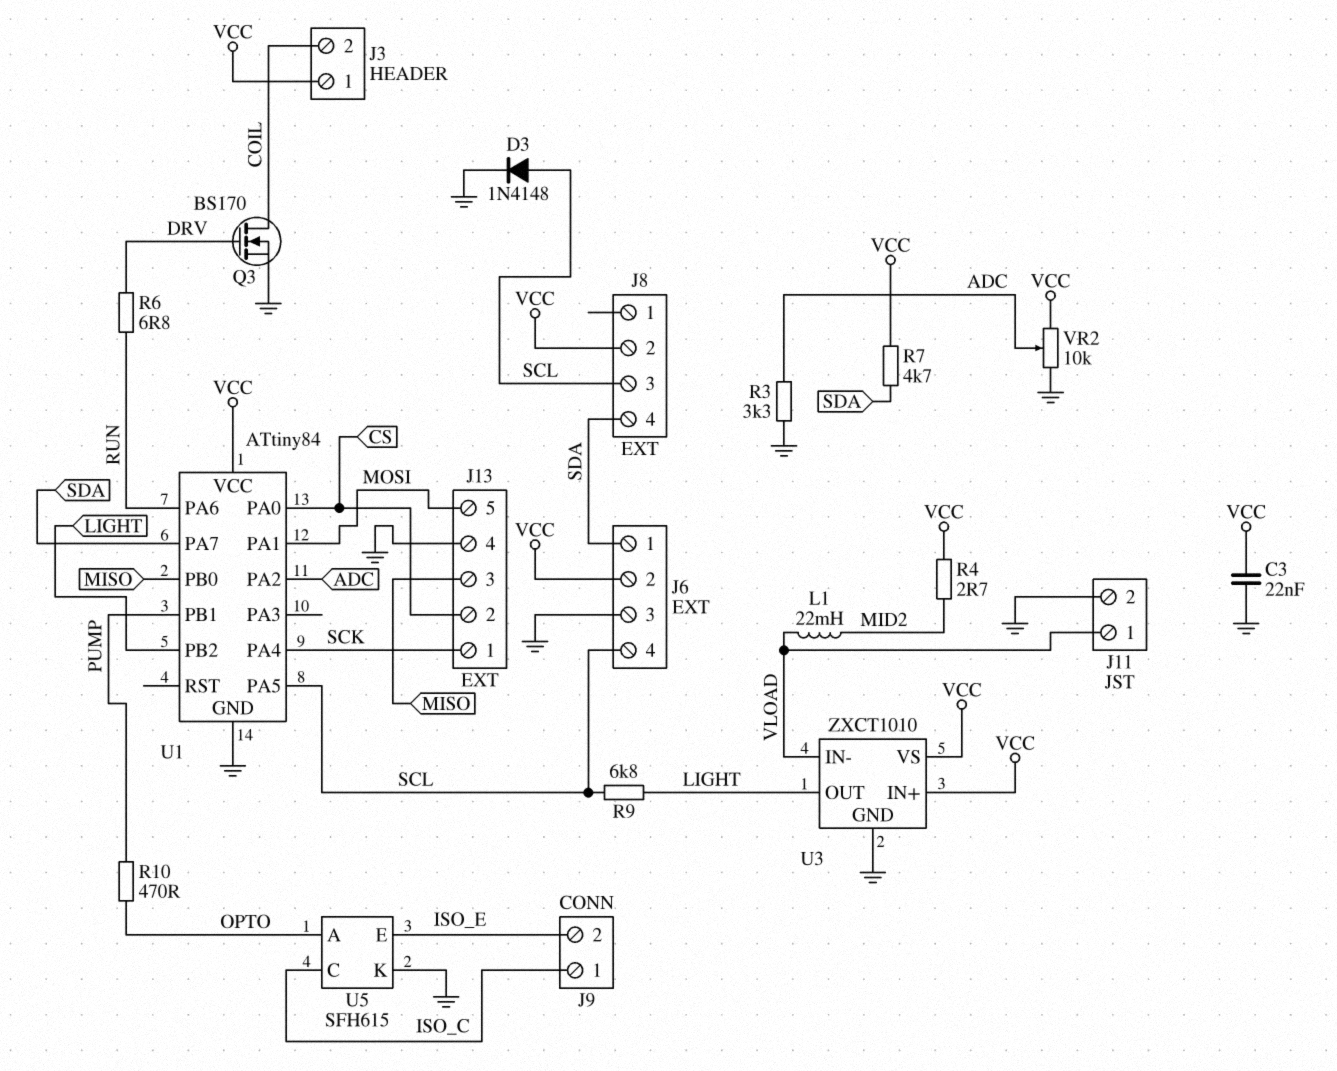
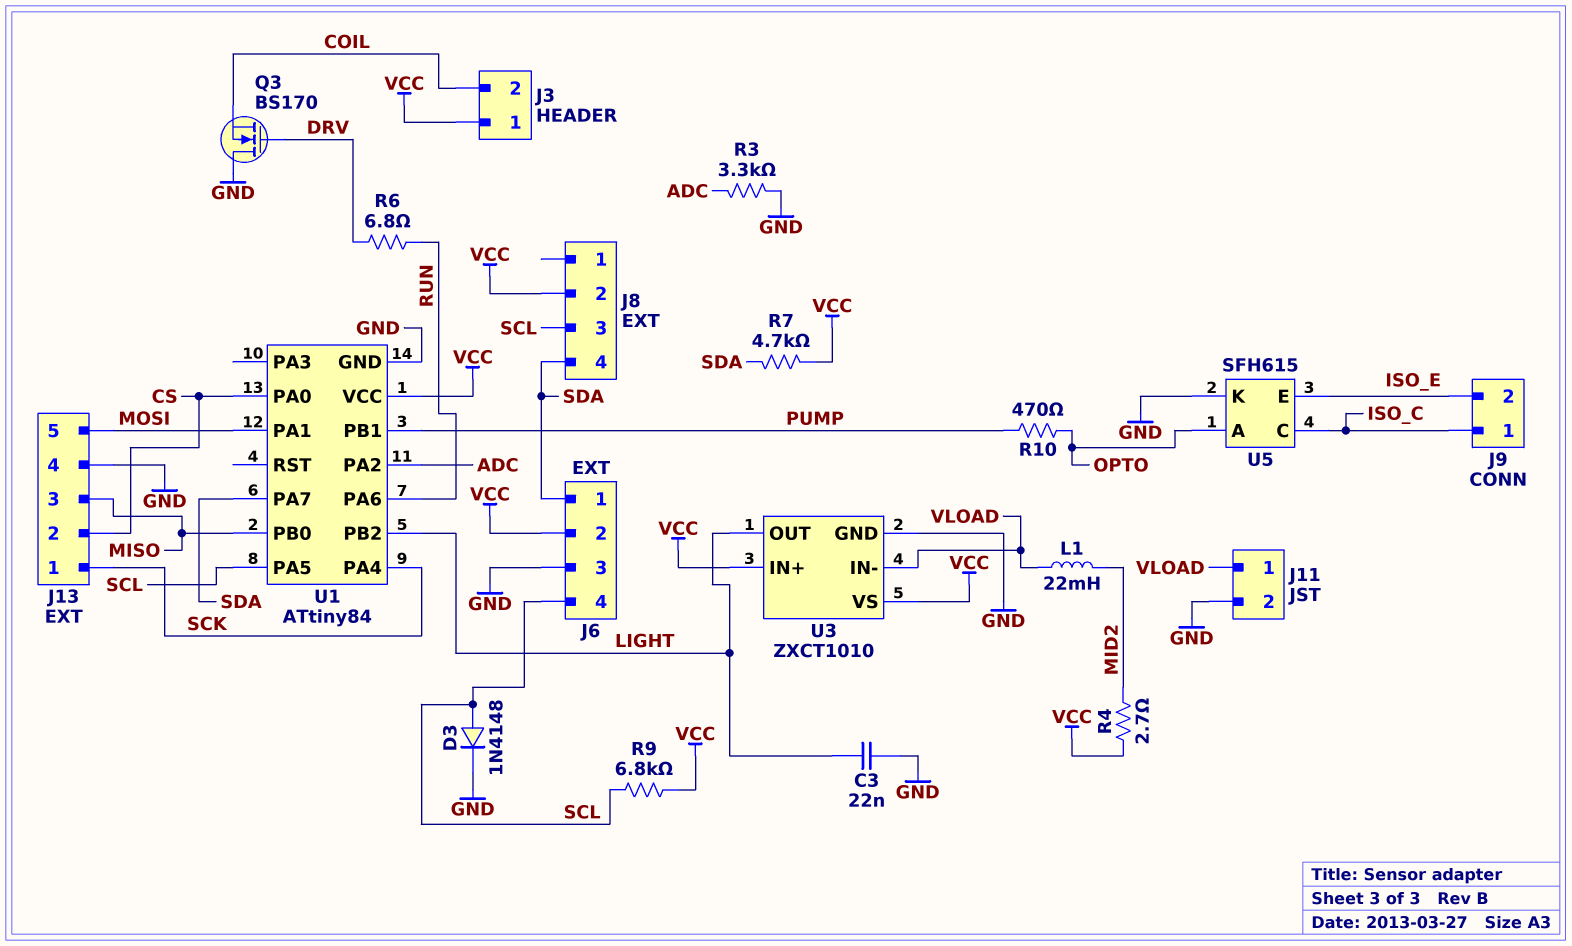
C3: 22nF (GND, VCC) -> 22nF (GND, LIGHT)
Q3: NMOS BS170 (G DRV, D COIL, S GND) -> NMOS BS170 (G DRV, D GND, S COIL)
R9: 6.8k (LIGHT, SCL) -> 6.8k (SCL, VCC)
VR2: 10k (GND, VCC, wiper ADC) -> none

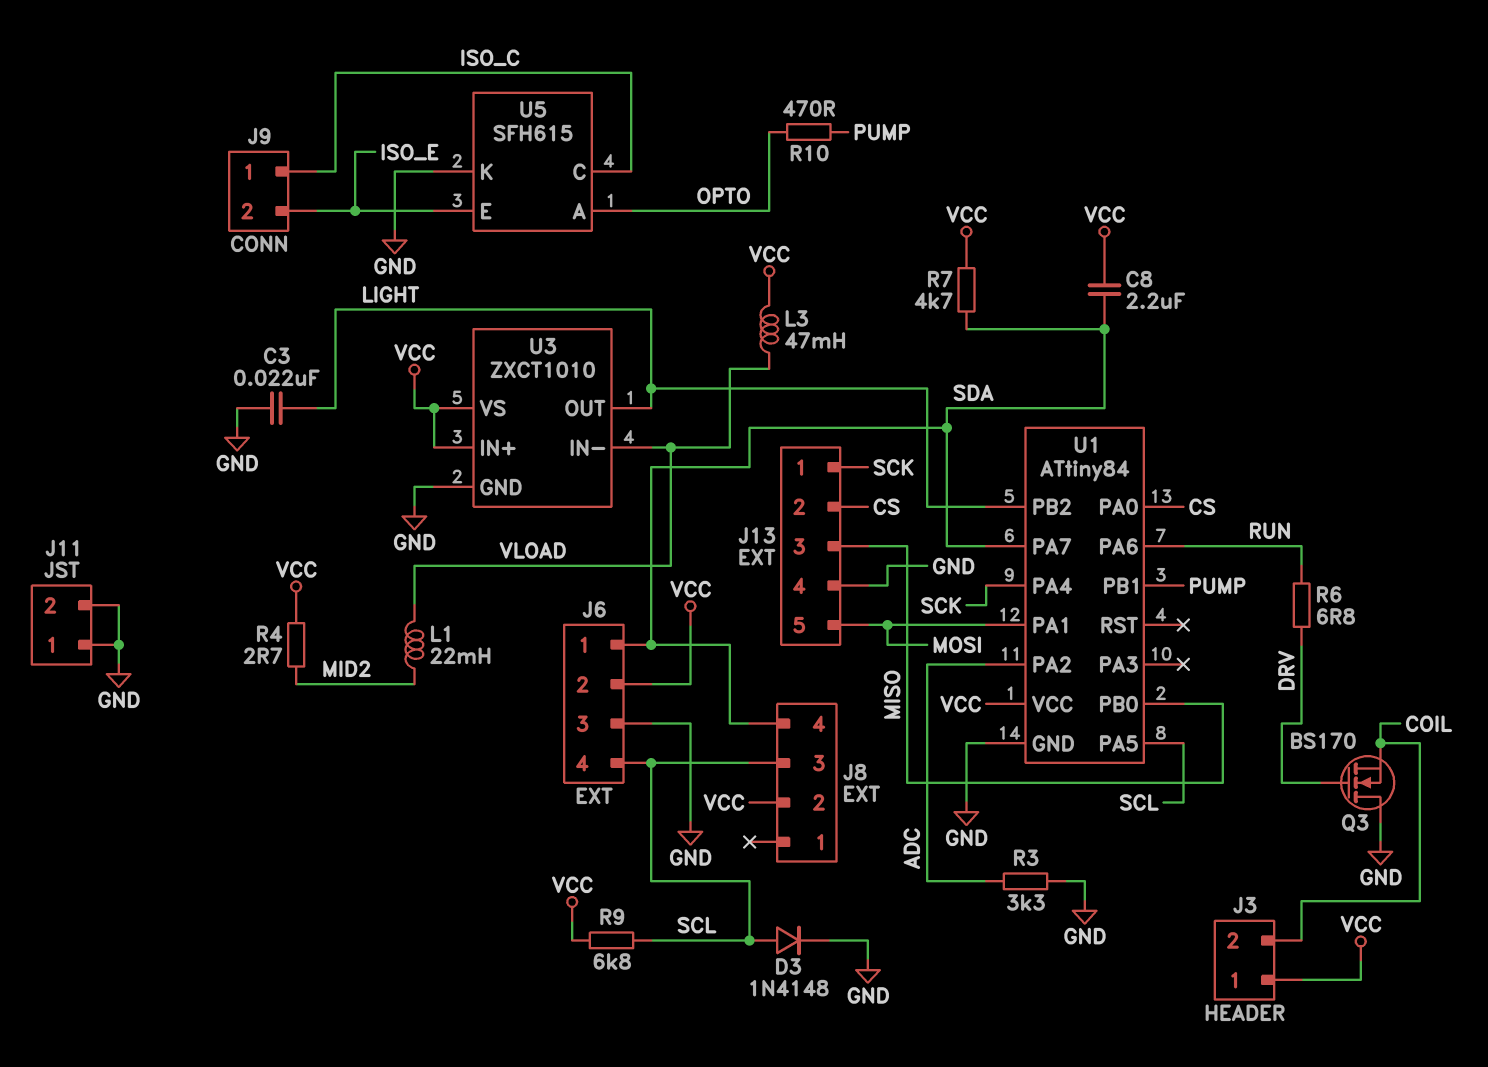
C8: none -> 2.2uF (SDA, VCC)
J11 pin 1: VLOAD -> GND
L3: none -> 47mH (VCC, VLOAD)

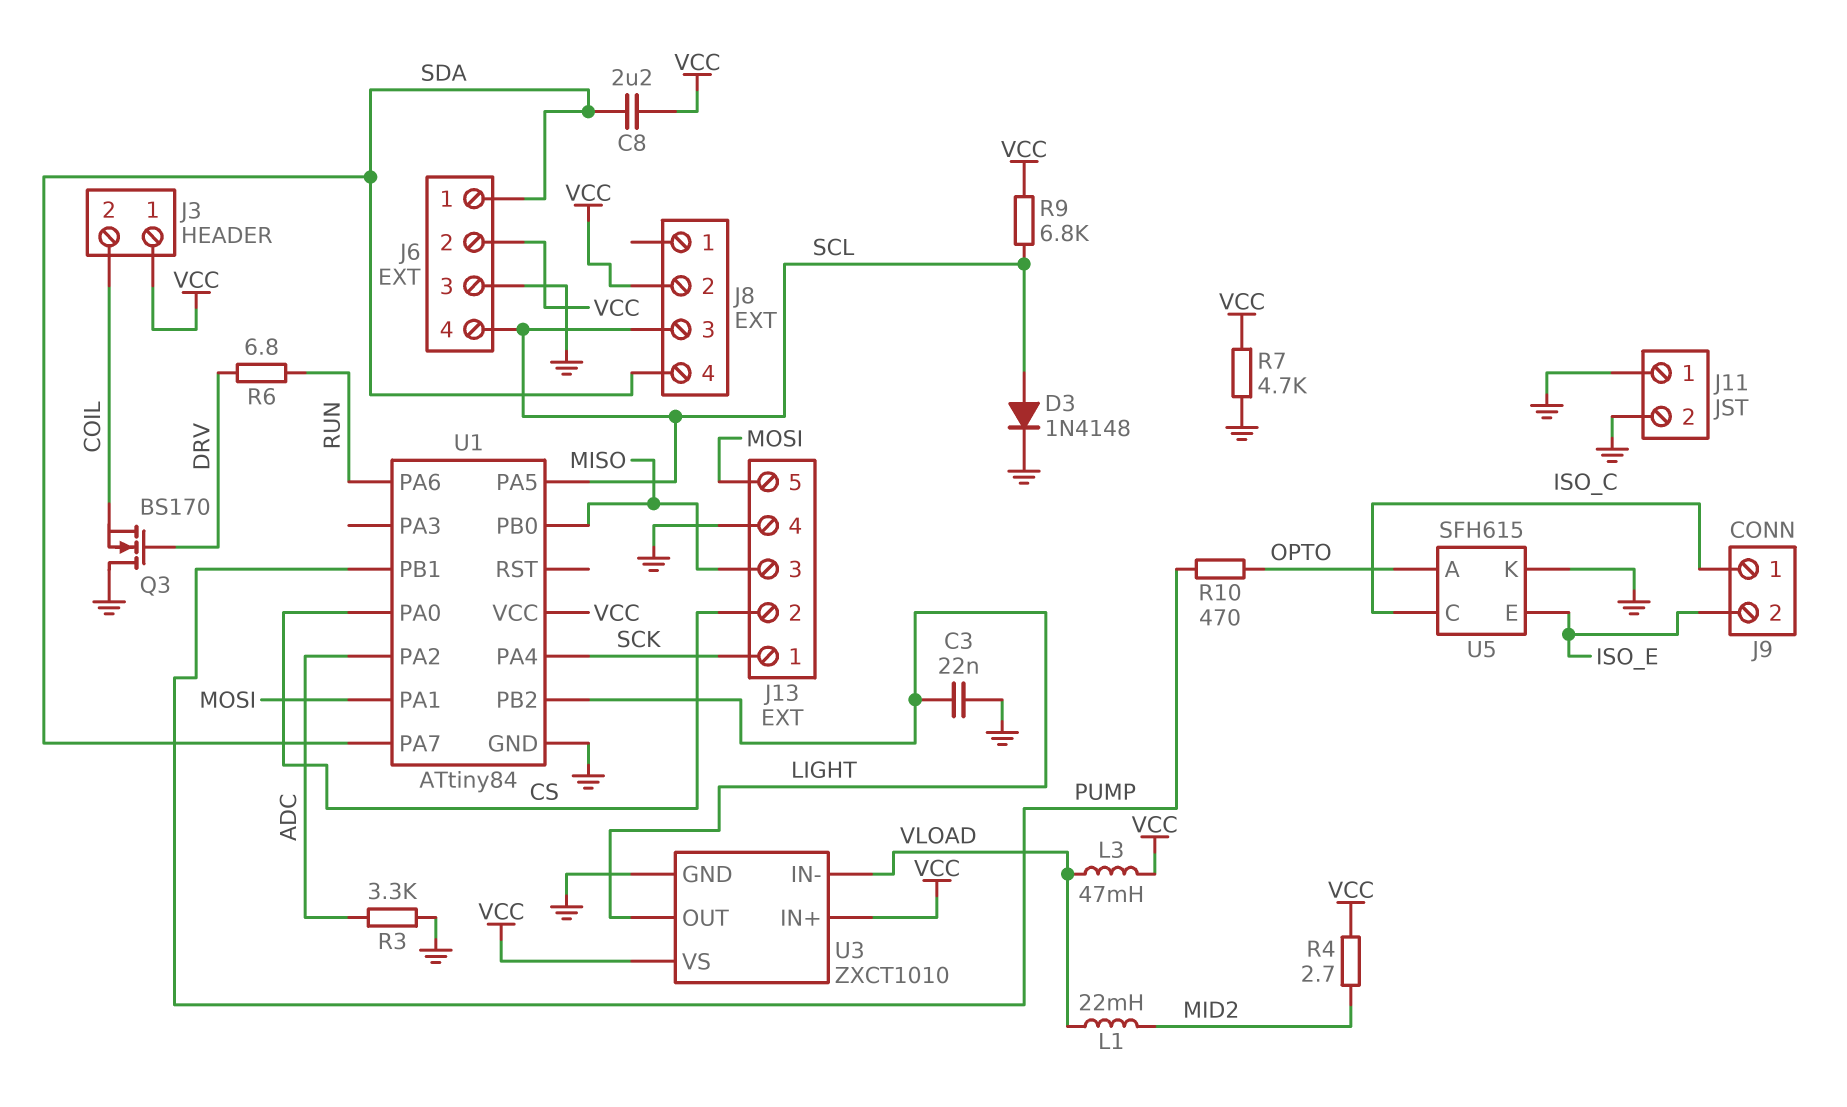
R7: 4.7k (SDA, VCC) -> 4.7k (GND, VCC)

